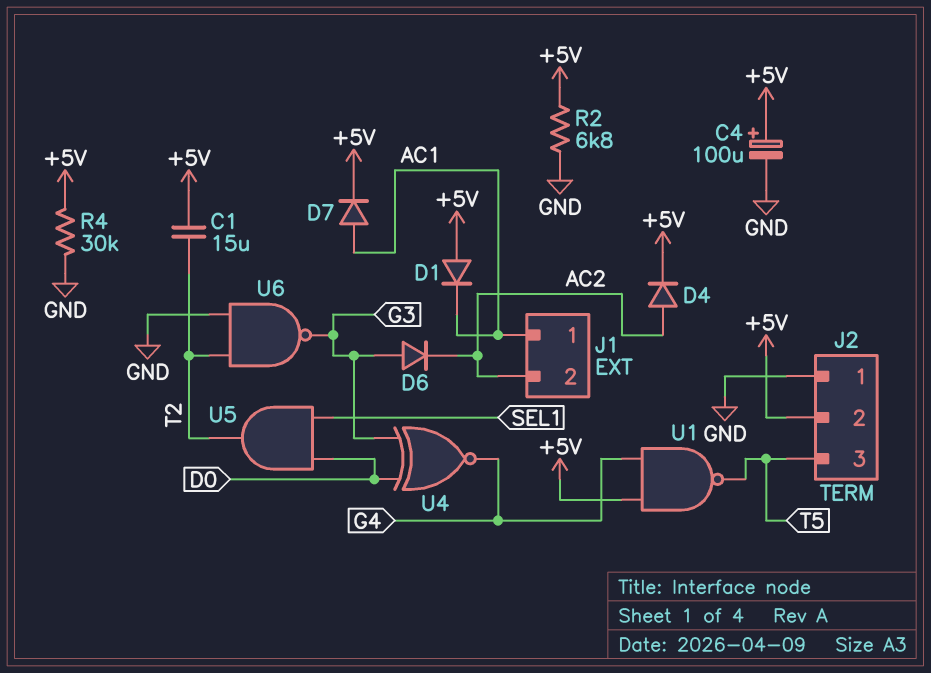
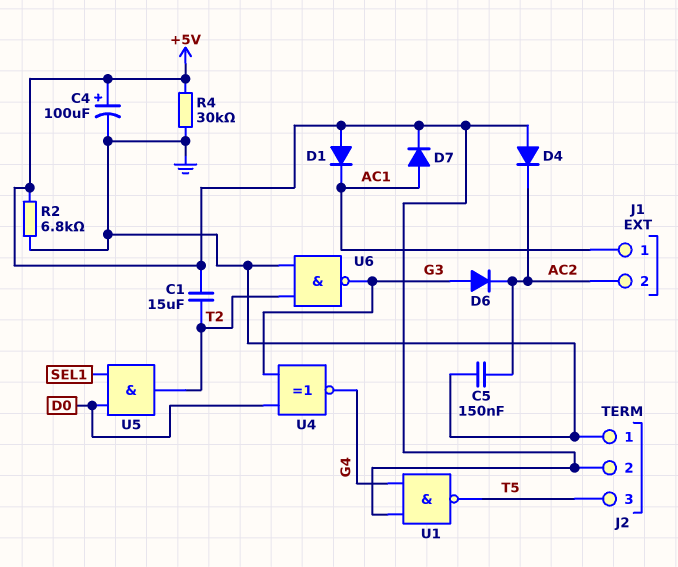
C5: none -> 150nF (AC2, GND)
D4: diode (A AC2, K +5V) -> diode (A +5V, K AC2)

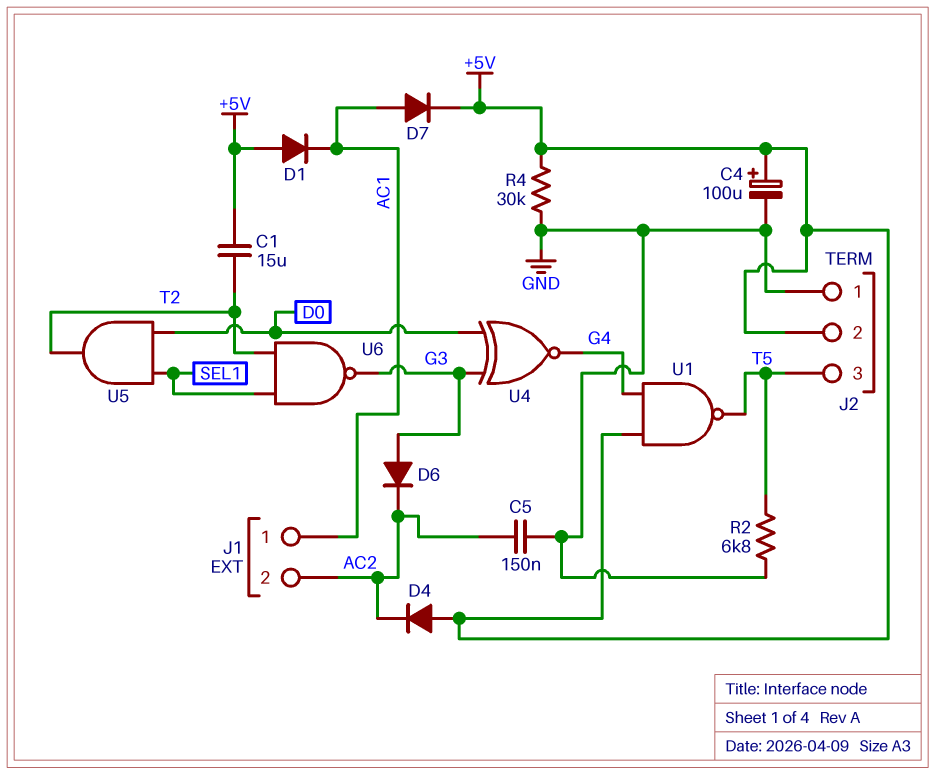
R2: 6.8k (+5V, GND) -> 6.8k (GND, T5)
U6: NAND (in GND, in T2, out G3) -> NAND (in SEL1, in T2, out G3)

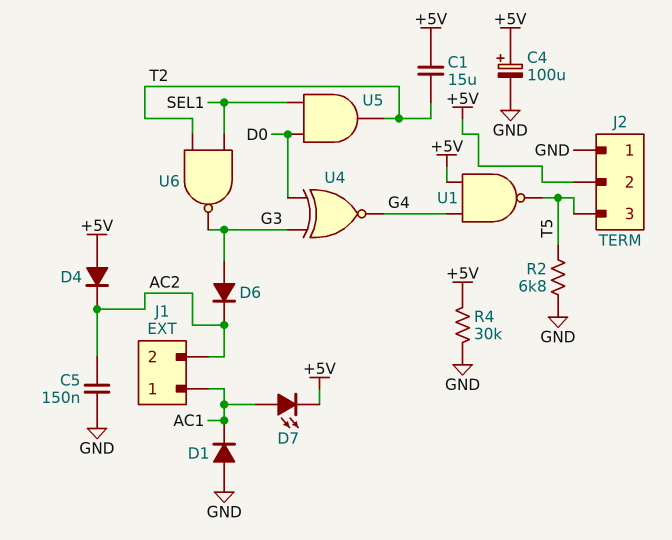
D1: diode (A +5V, K AC1) -> diode (A GND, K AC1)
D7: diode (A AC1, K +5V) -> LED (A AC1, K +5V)

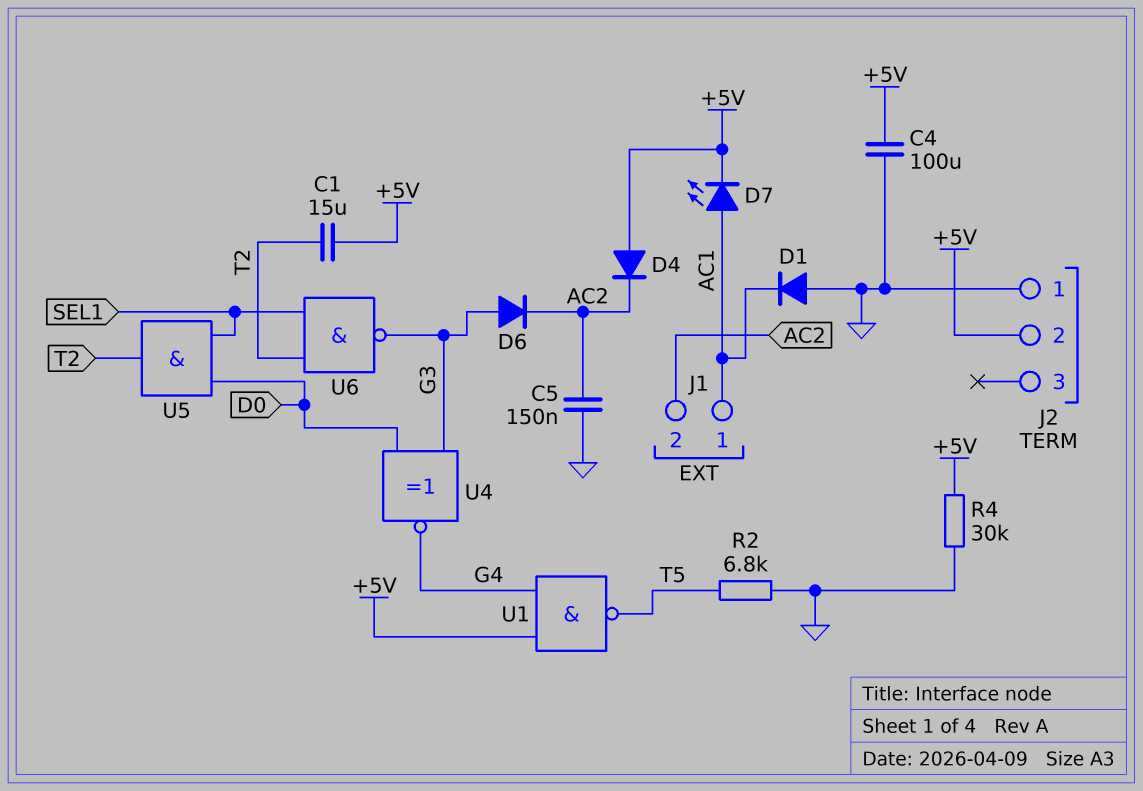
C4: 100uF (plus +5V, minus GND) -> 100uF (+5V, GND)
J2 pin 3: T5 -> none

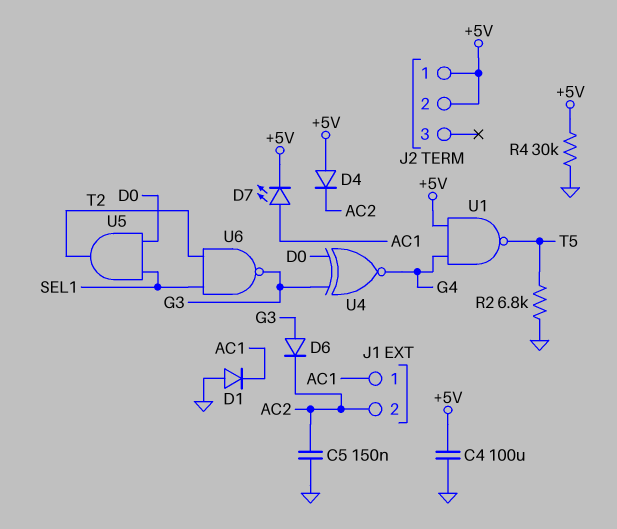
C1: 15uF (+5V, T2) -> none
J2 pin 1: GND -> +5V

